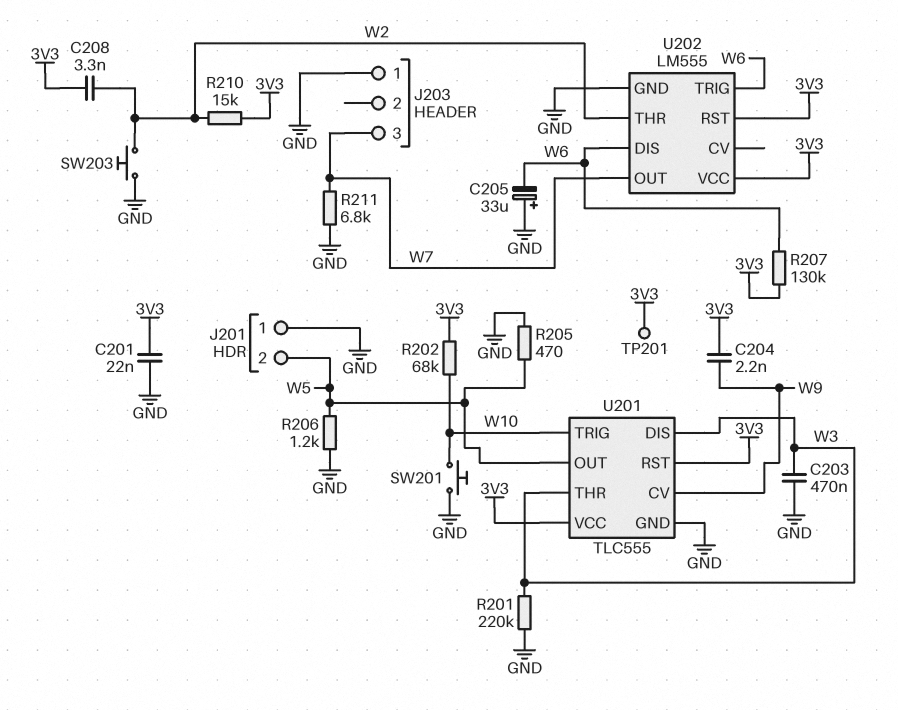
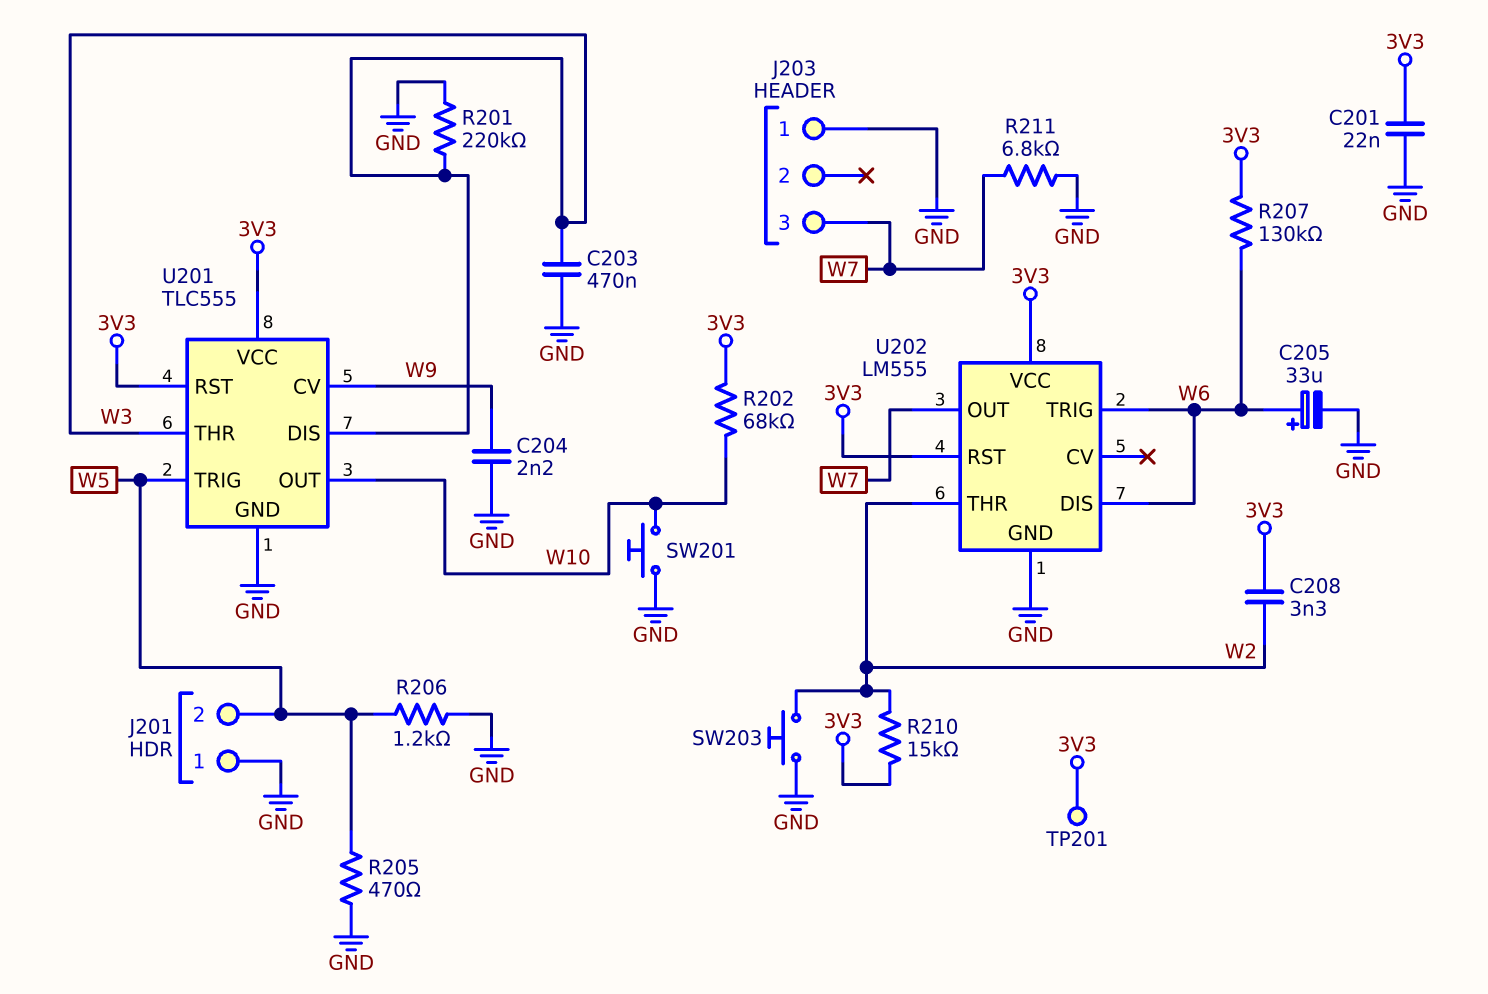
C204: 2.2nF (3V3, W9) -> 2.2nF (GND, W9)
C205: 33uF (plus GND, minus W6) -> 33uF (plus W6, minus GND)
U201 pin OUT: W5 -> W10
U201 pin TRIG: W10 -> W5

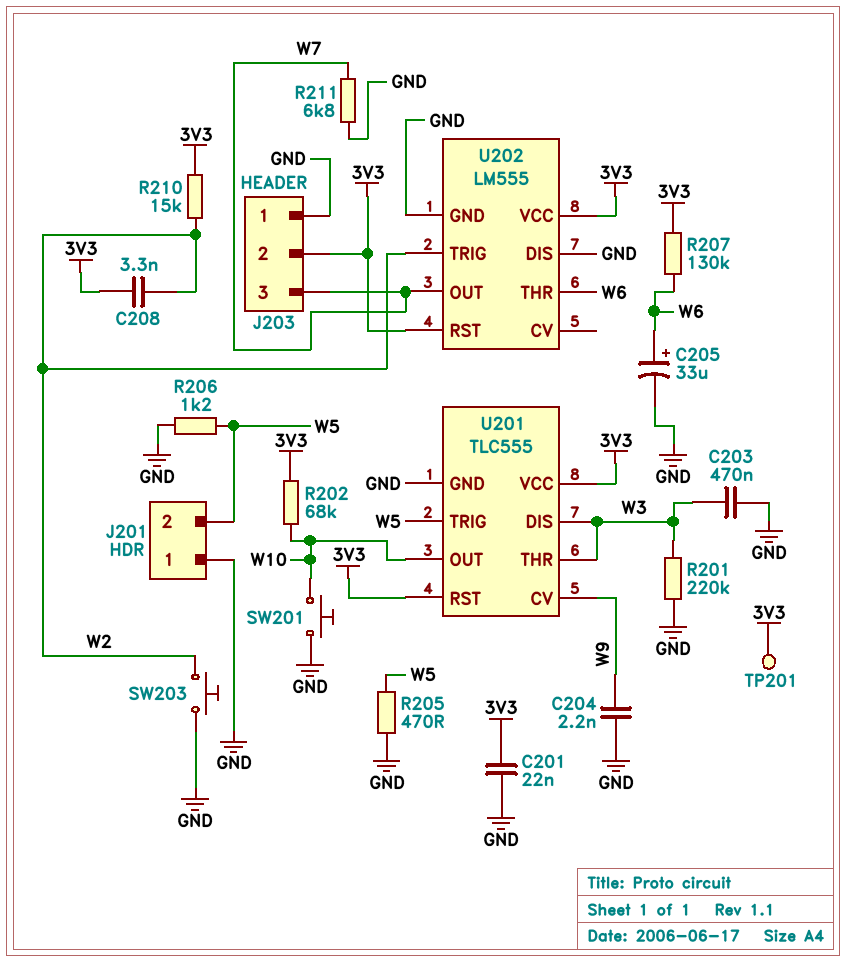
J203 pin 2: none -> 3V3
U202 pin DIS: W6 -> GND
U202 pin THR: W2 -> W6
U202 pin TRIG: W6 -> W2

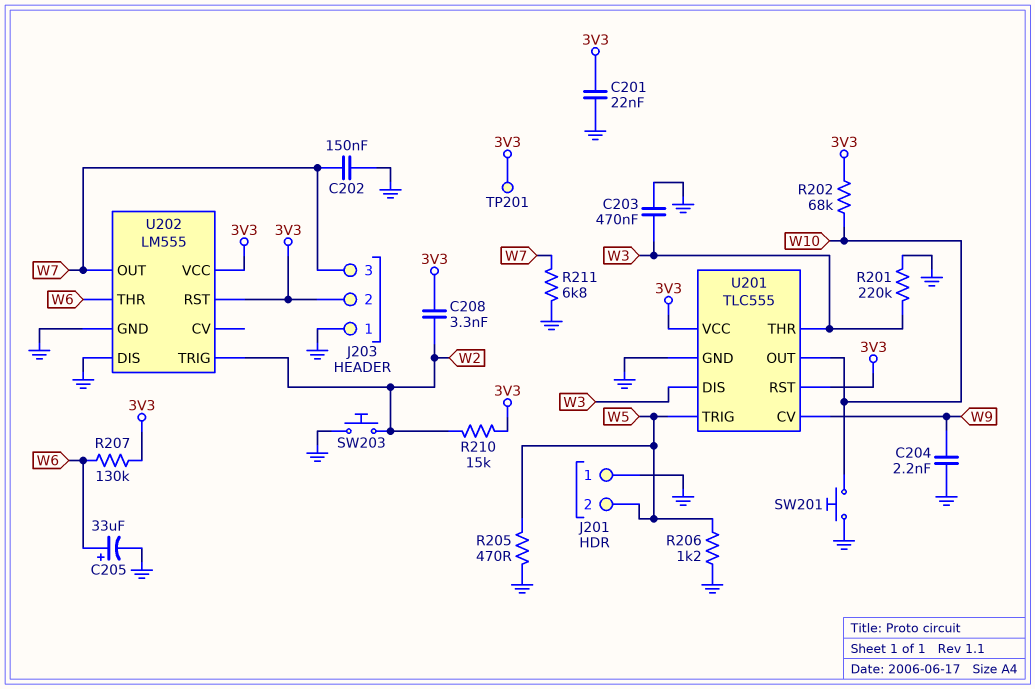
C202: none -> 150nF (GND, W7)

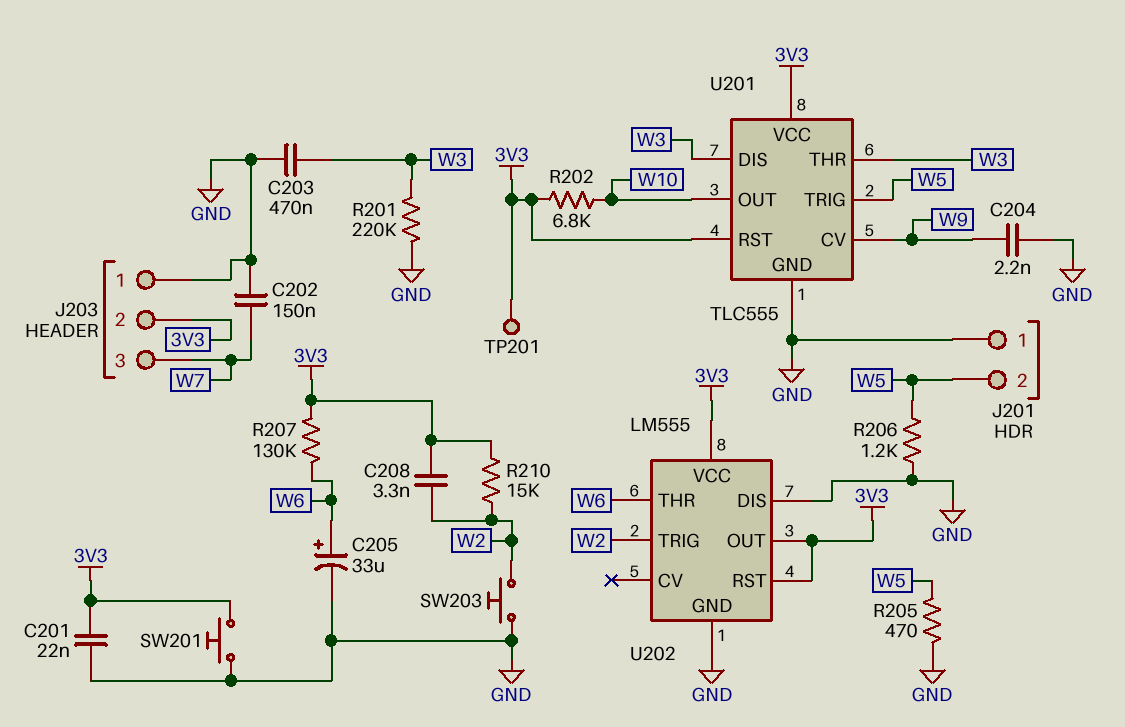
R202: 68k (3V3, W10) -> 6.8k (3V3, W10)
R211: 6.8k (GND, W7) -> none
SW201: button (GND, W10) -> button (3V3, GND)
U202 pin OUT: W7 -> 3V3

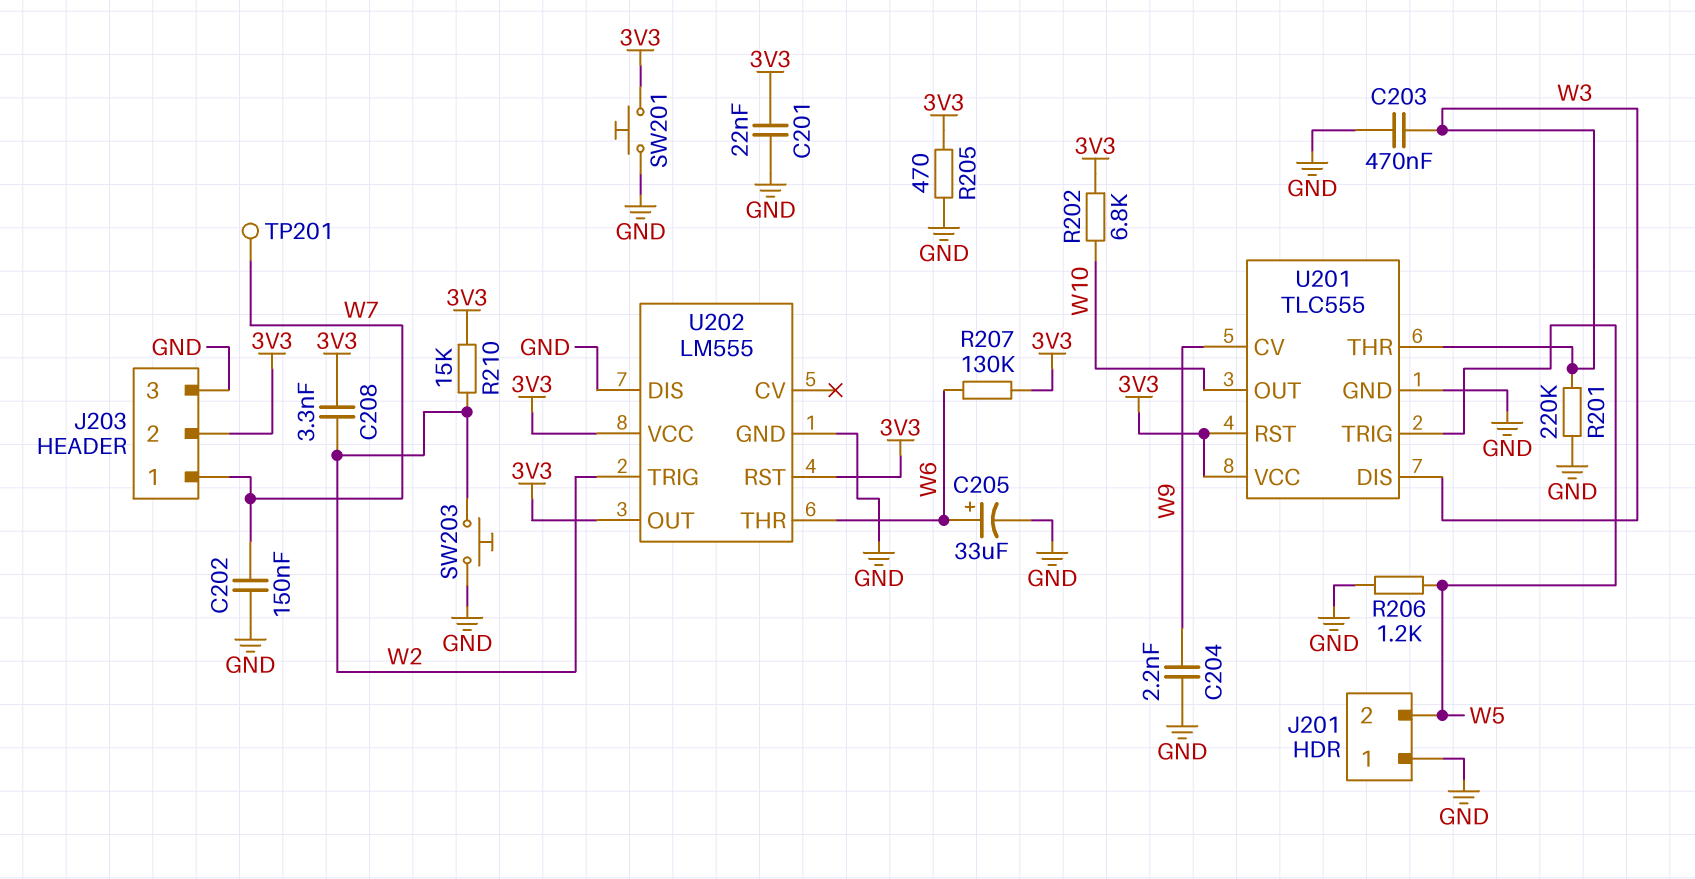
J203 pin 1: GND -> W7
J203 pin 3: W7 -> GND
R205: 470 (GND, W5) -> 470 (3V3, GND)
TP201: test point (3V3) -> test point (W7)

